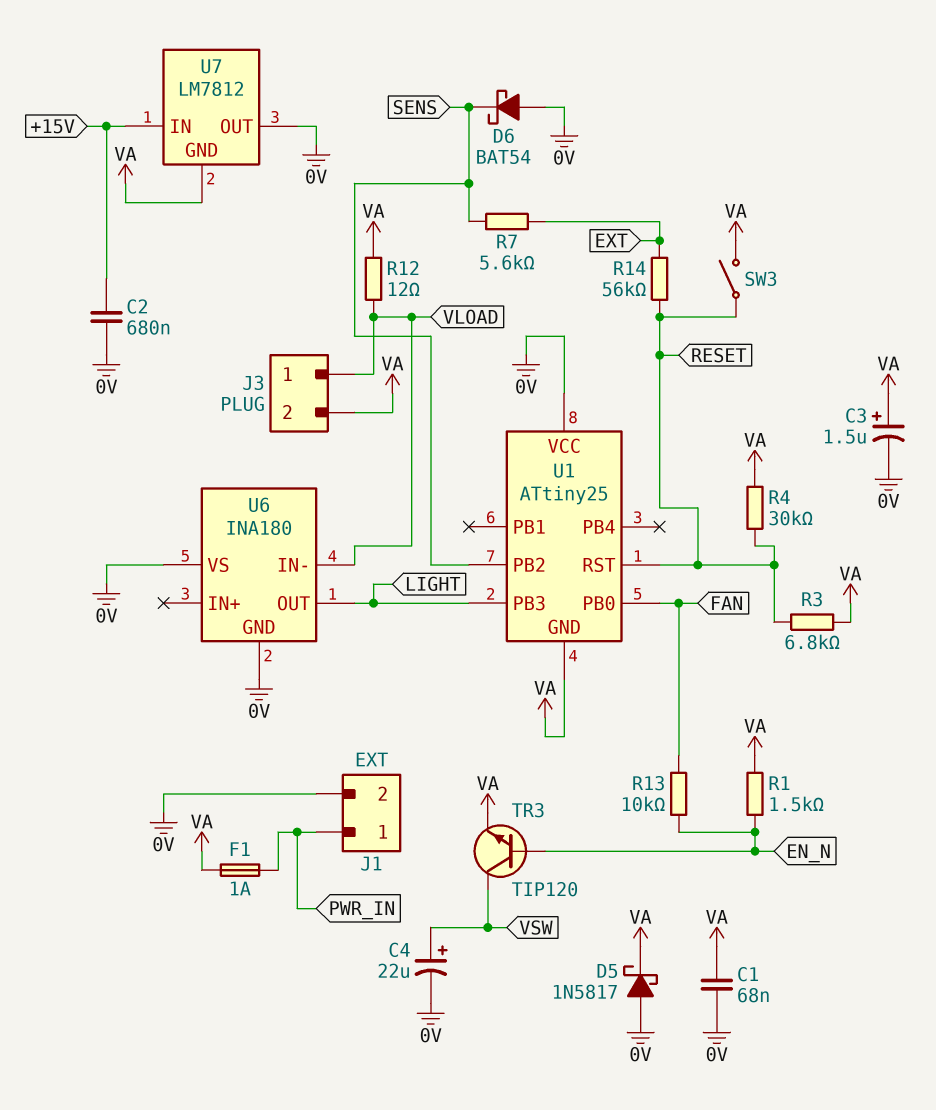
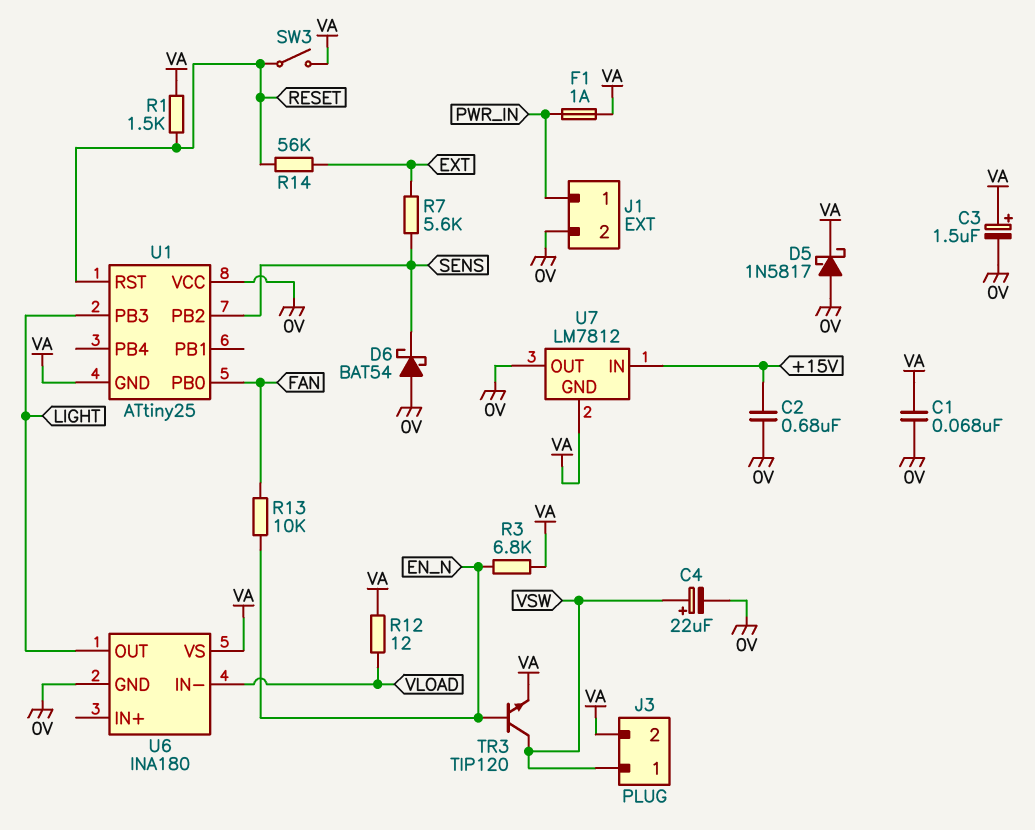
J3 pin 1: VLOAD -> VSW
R1: 1.5k (EN_N, VA) -> 1.5k (RESET, VA)
R3: 6.8k (RESET, VA) -> 6.8k (EN_N, VA)
R4: 30k (RESET, VA) -> none
U6 pin VS: 0V -> VA

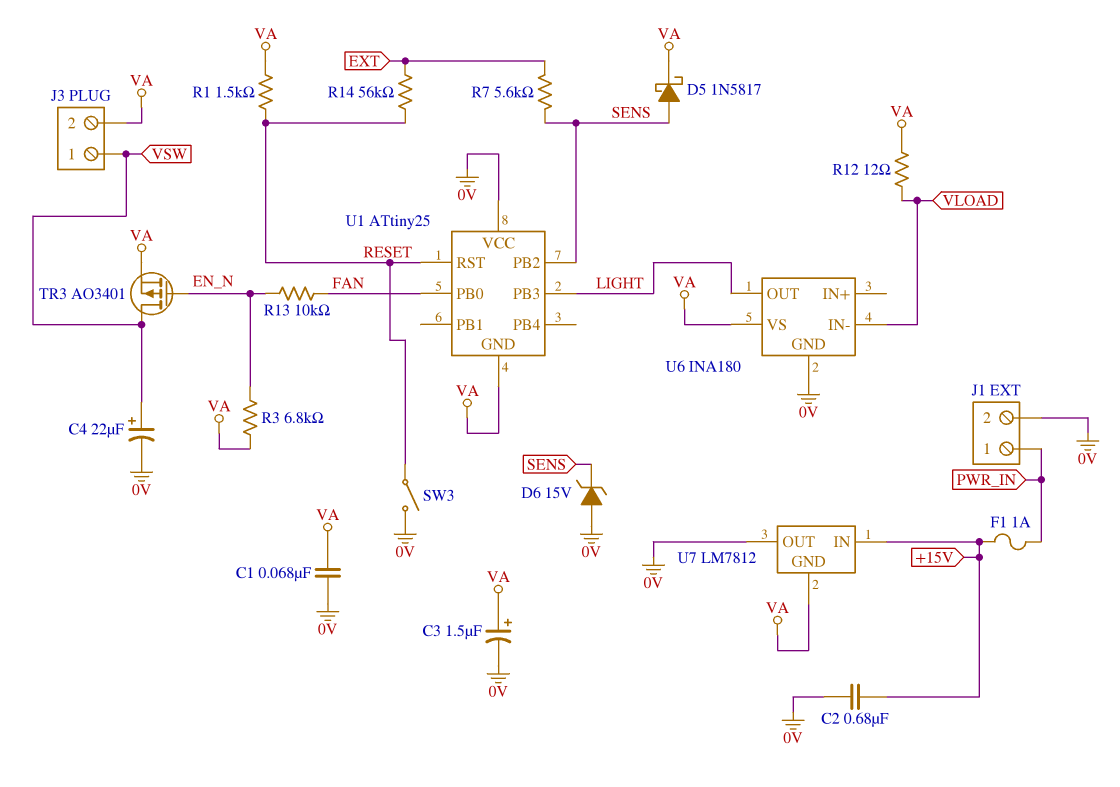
D5: schottky 1N5817 (A 0V, K VA) -> schottky 1N5817 (A SENS, K VA)
D6: schottky BAT54 (A 0V, K SENS) -> zener 15V (A 0V, K SENS)
F1: 1A (PWR_IN, VA) -> 1A (+15V, PWR_IN)
SW3: switch (RESET, VA) -> switch (0V, RESET)
TR3: NPN TIP120 (B EN_N, C VSW, E VA) -> PMOS AO3401 (G EN_N, D VSW, S VA)

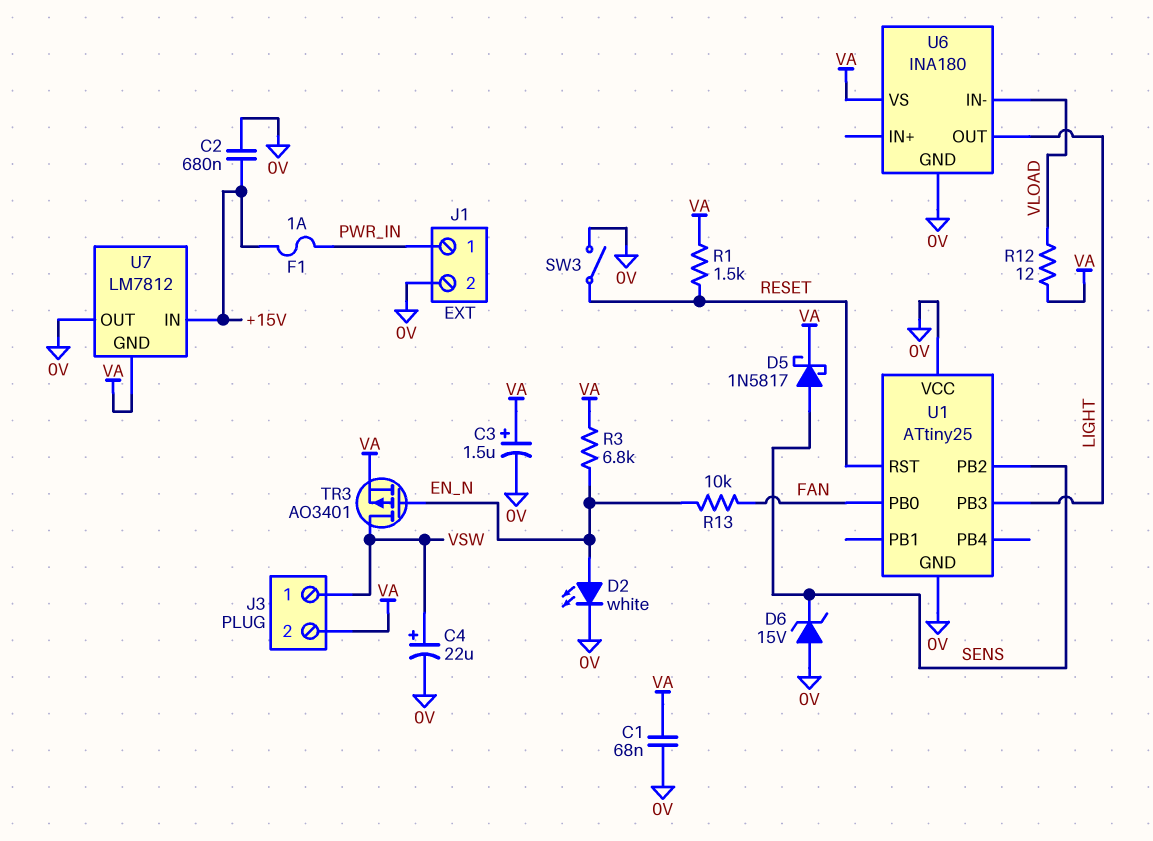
D2: none -> LED white (A EN_N, K 0V)
R7: 5.6k (EXT, SENS) -> none
R14: 56k (EXT, RESET) -> none
U1 pin GND: VA -> 0V

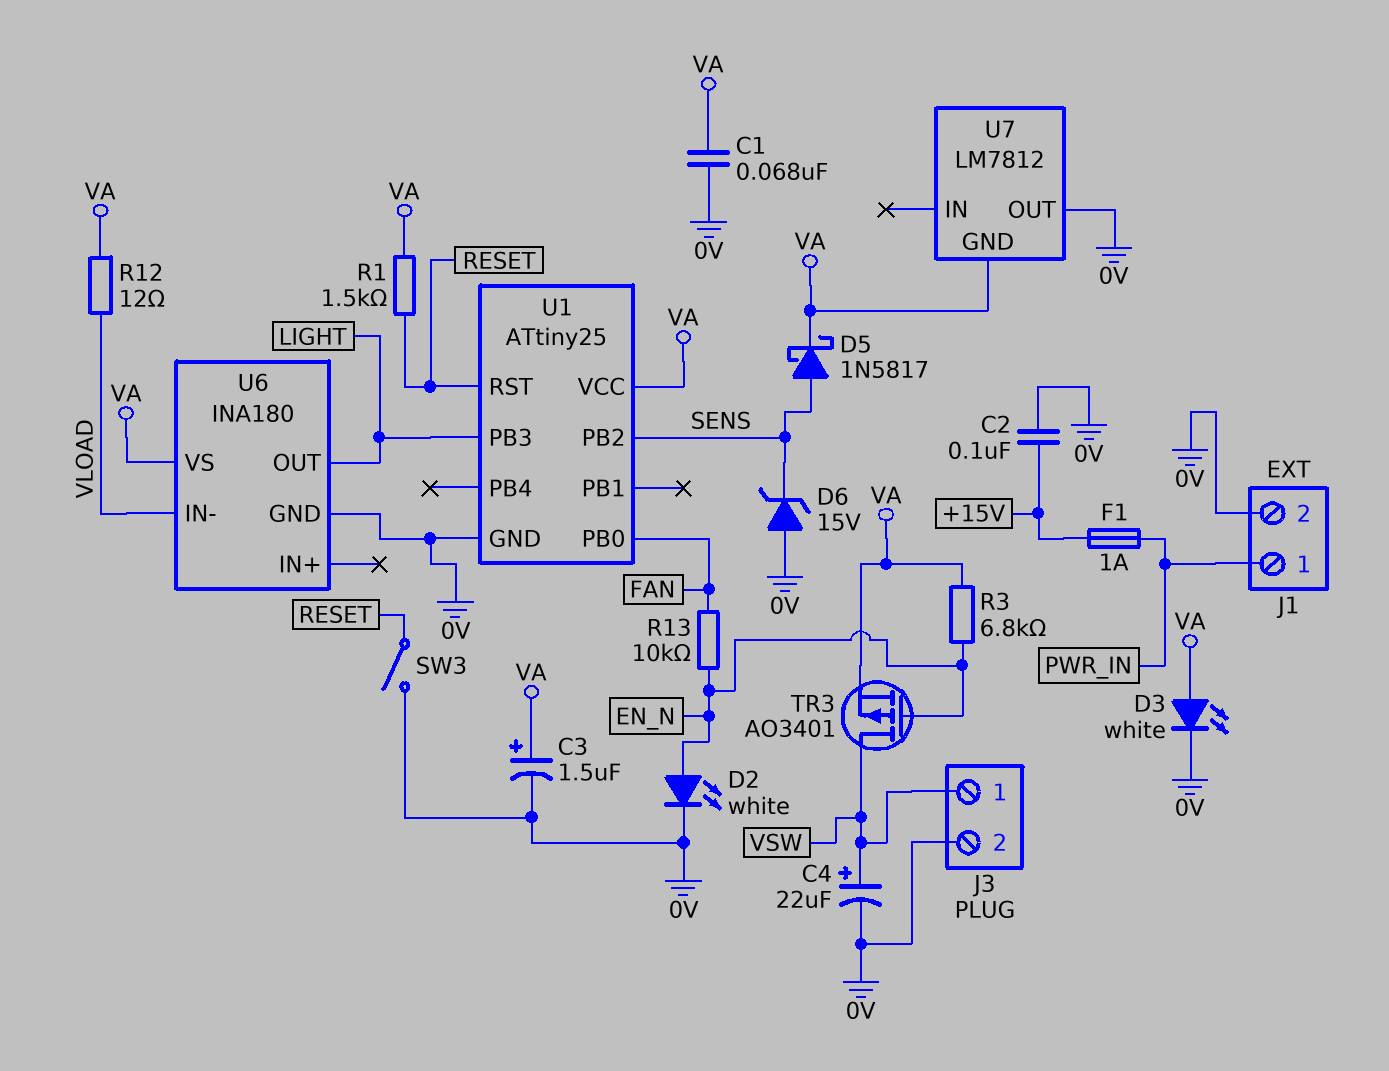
C2: 680nF (+15V, 0V) -> 100nF (+15V, 0V)
D3: none -> LED white (A VA, K 0V)
J3 pin 2: VA -> 0V
U1 pin VCC: 0V -> VA
U7 pin IN: +15V -> none

